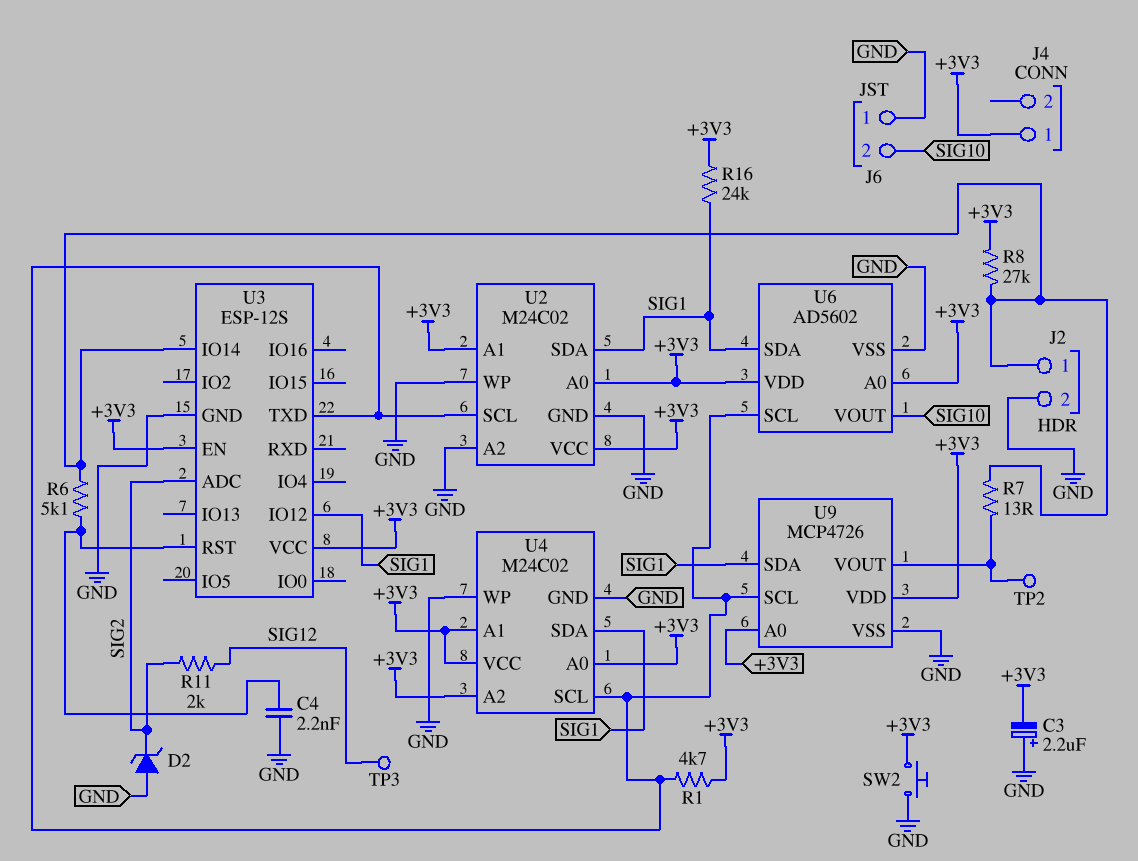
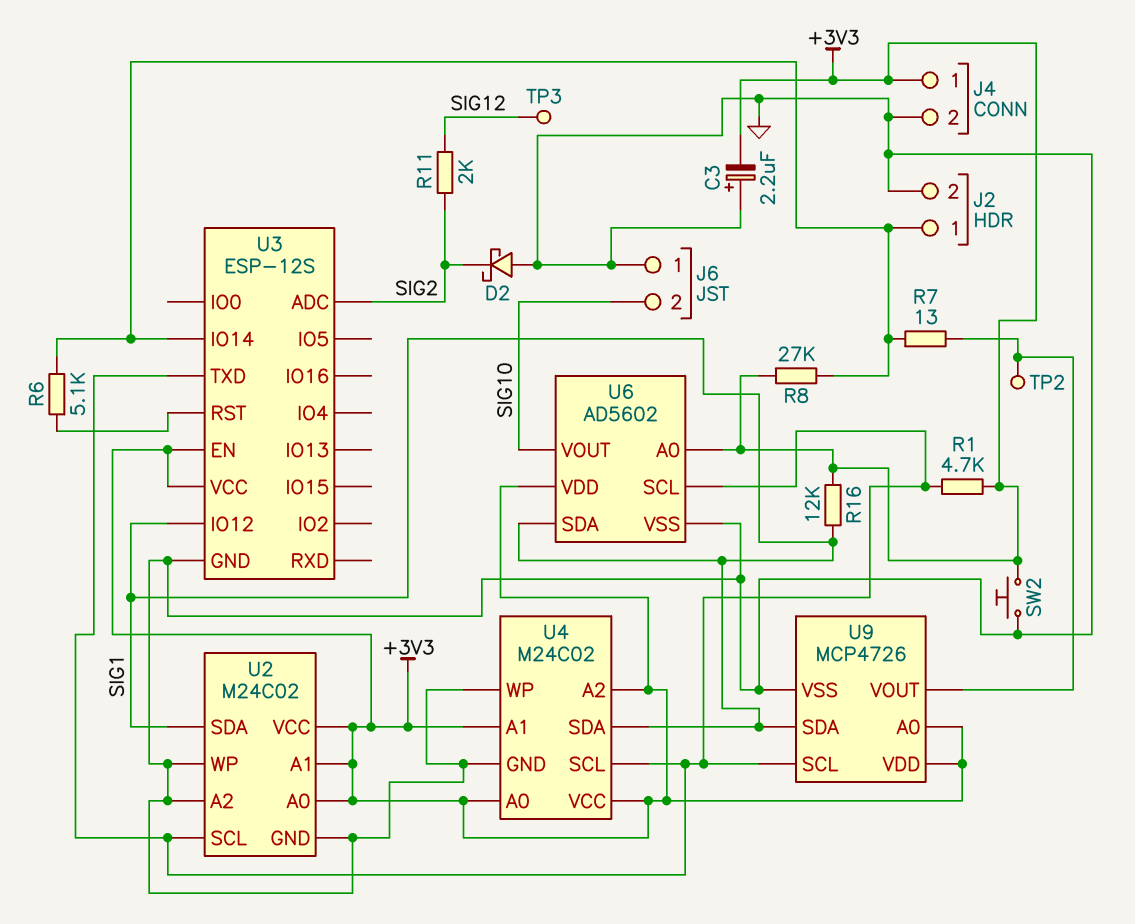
C4: 2.2nF (GND, U3/RST) -> none
D2: zener (A GND, K SIG2) -> schottky (A GND, K SIG2)
J4 pin 2: none -> GND
R16: 24k (+3V3, SIG1) -> 12k (+3V3, SIG1)

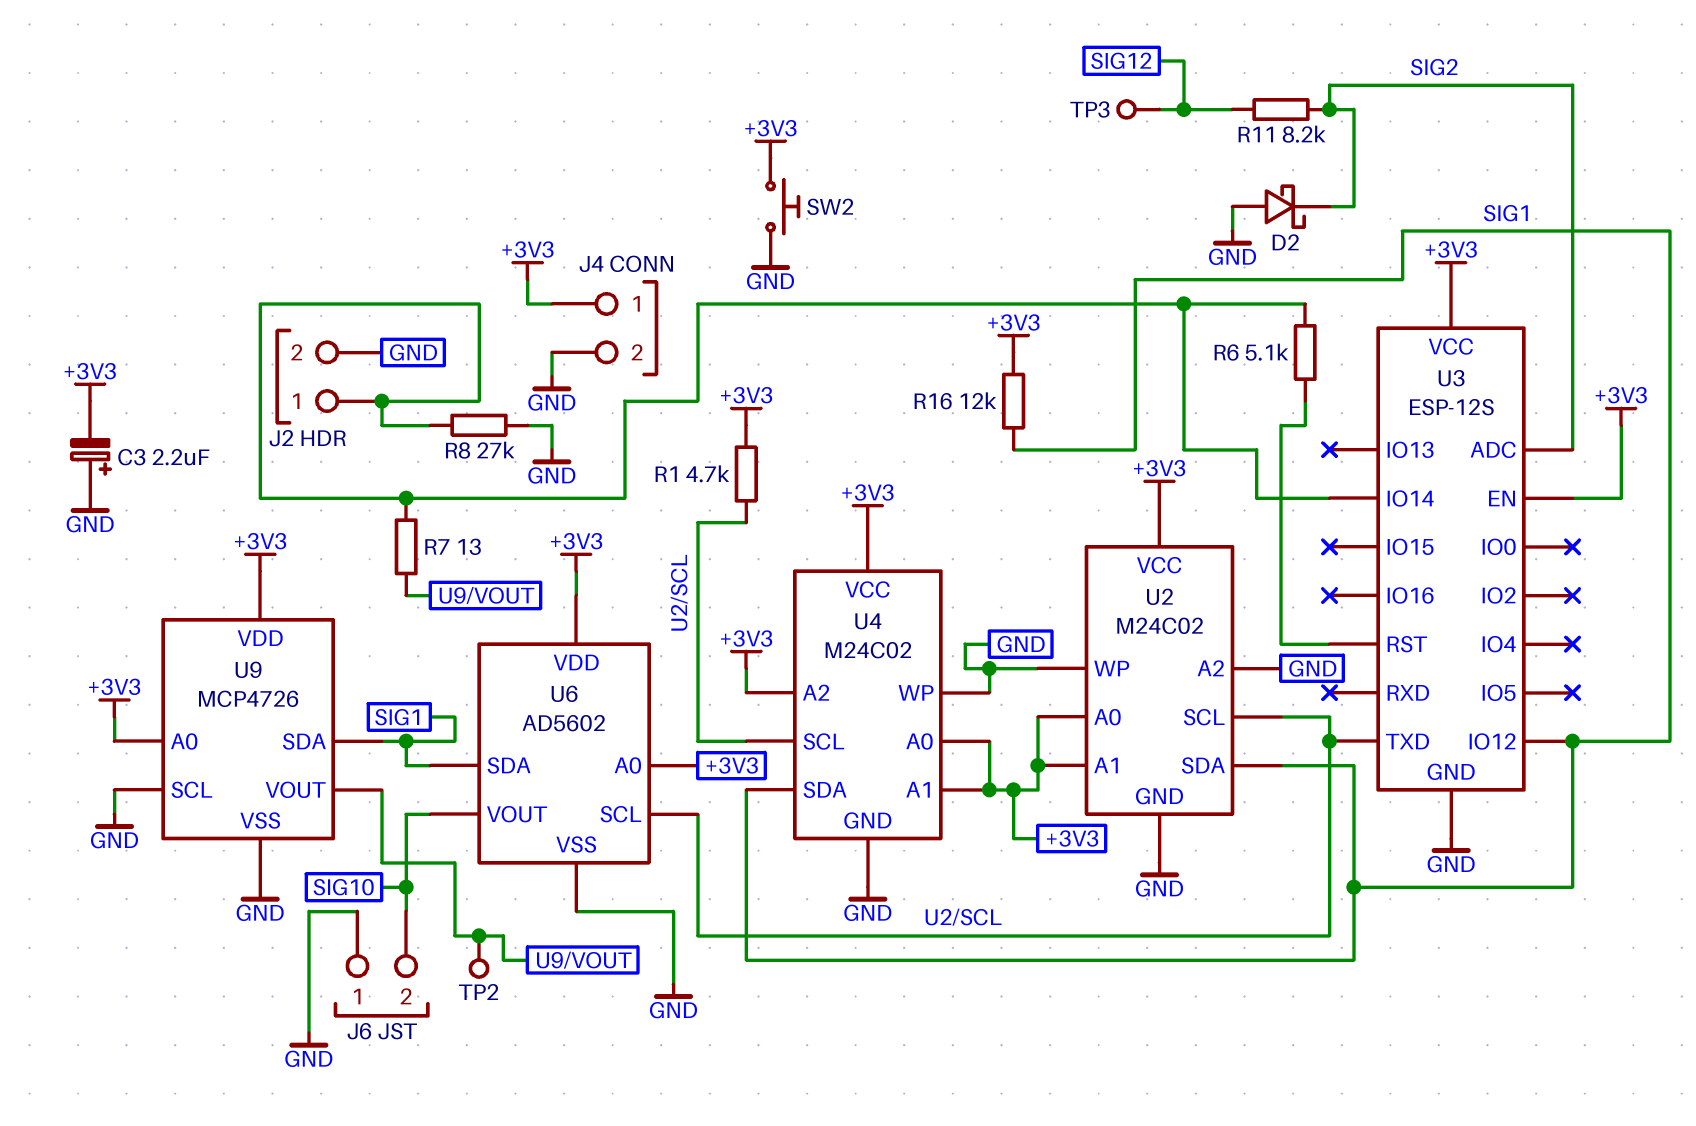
R8: 27k (+3V3, J2/1) -> 27k (GND, J2/1)
R11: 2k (SIG2, SIG12) -> 8.2k (SIG2, SIG12)
U9 pin SCL: U2/SCL -> GND

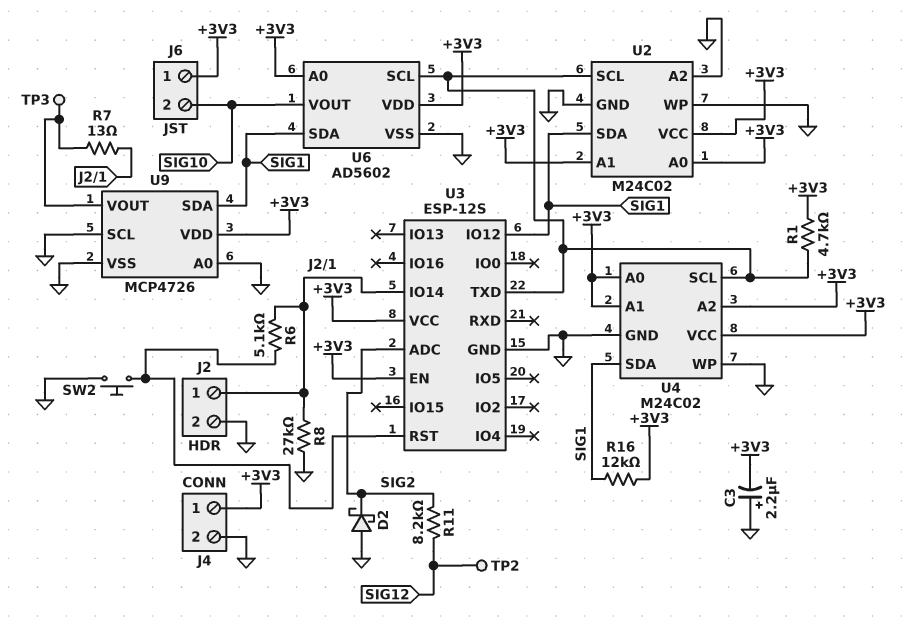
J6 pin 1: GND -> +3V3
SW2: button (+3V3, GND) -> button (GND, U3/RST)
TP2: test point (U9/VOUT) -> test point (SIG12)
TP3: test point (SIG12) -> test point (U9/VOUT)
U9 pin A0: +3V3 -> GND

